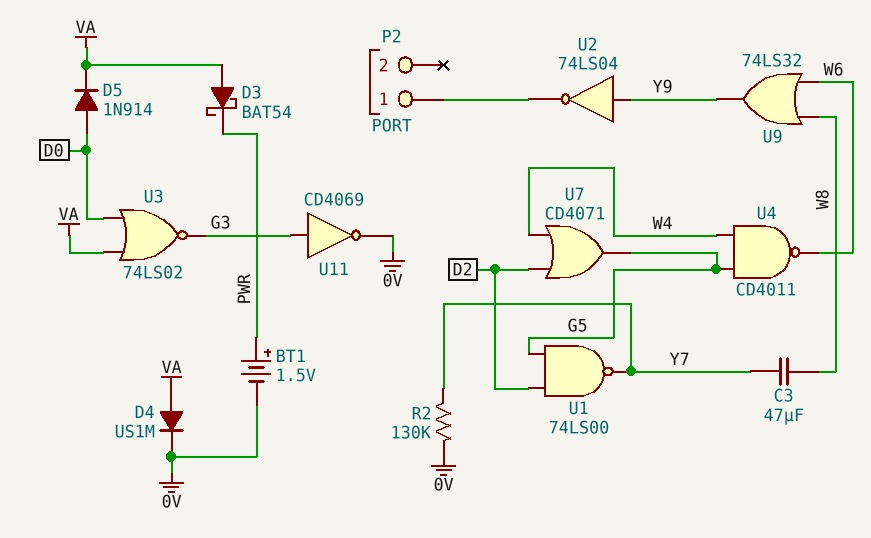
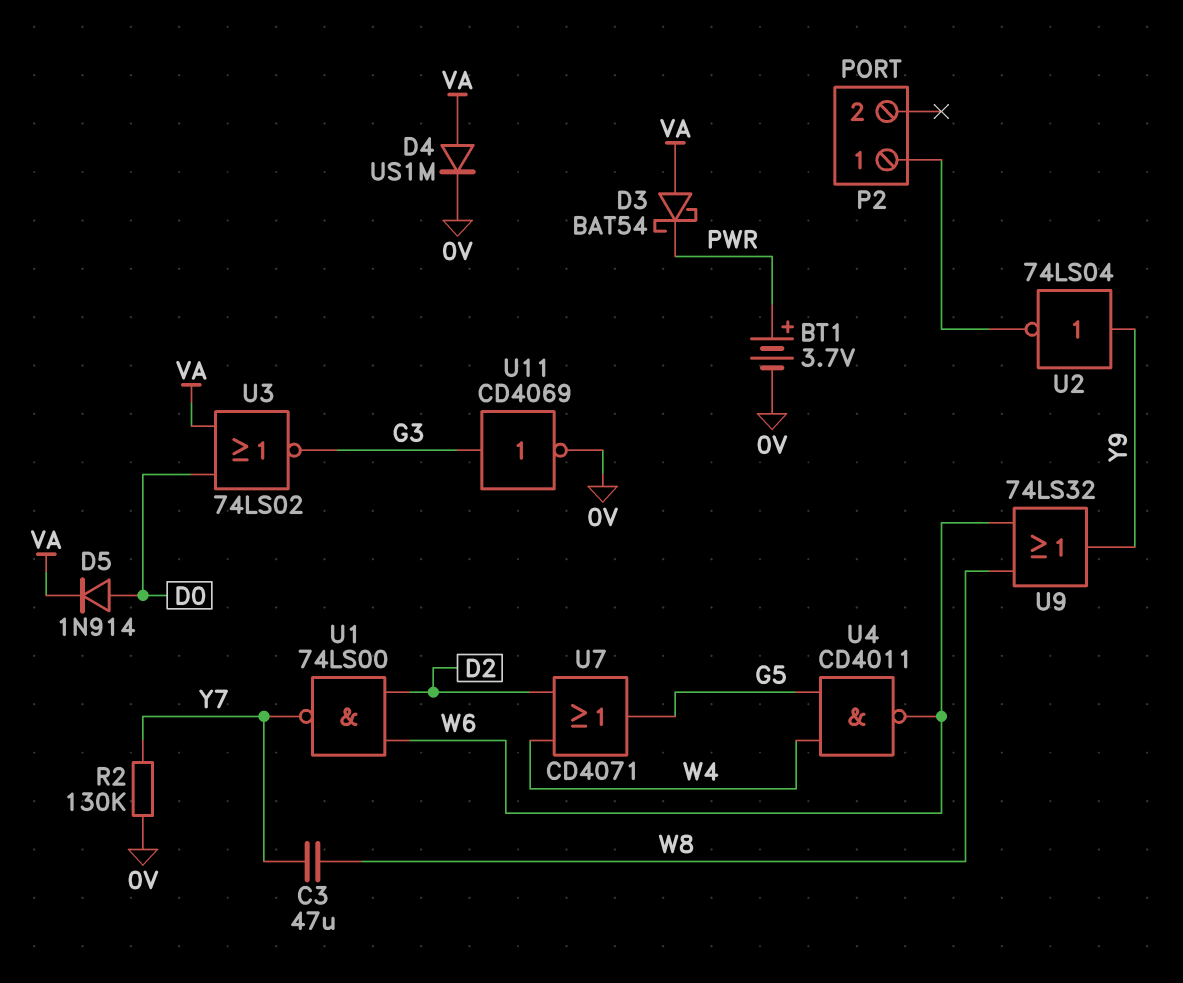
BT1: 1.5V (plus PWR, minus 0V) -> 3.7V (plus PWR, minus 0V)
U1: NAND 74LS00 (in D2, in G5, out Y7) -> NAND 74LS00 (in D2, in W6, out Y7)

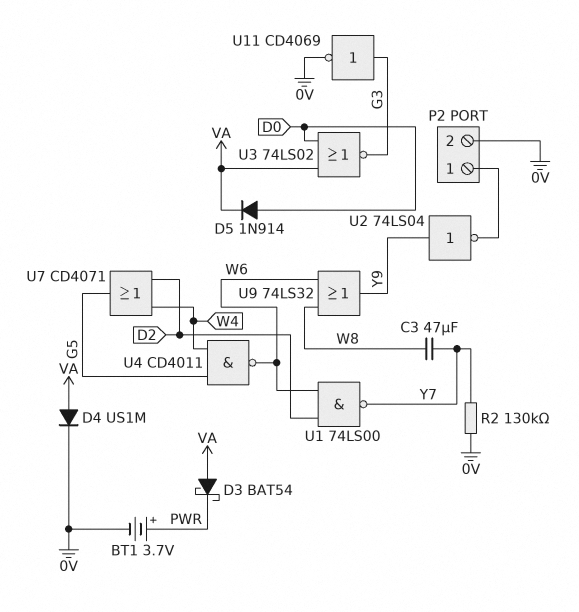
P2 pin 2: none -> 0V

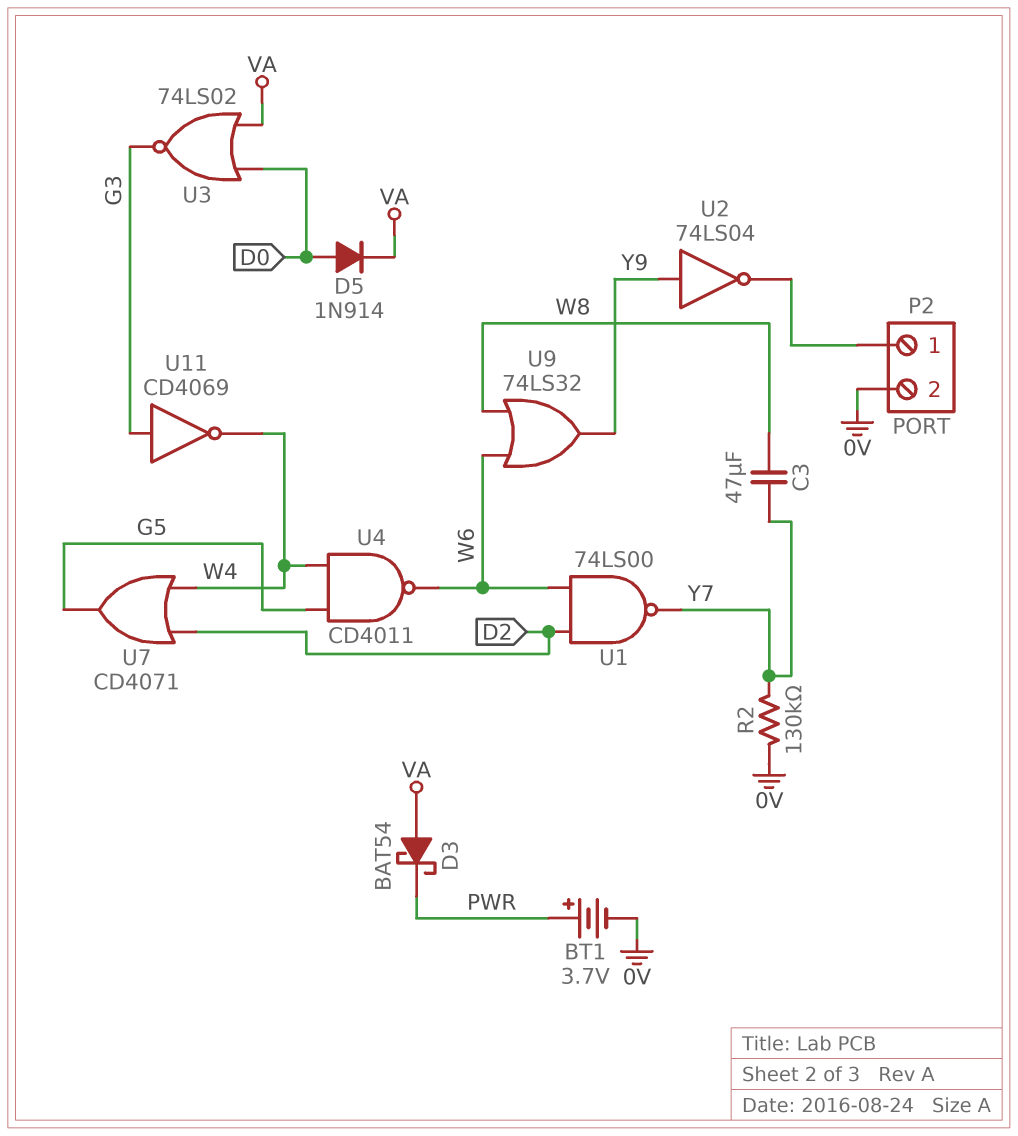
D4: diode US1M (A VA, K 0V) -> none
U11: NOT CD4069 (in G3, out 0V) -> NOT CD4069 (in G3, out W4)

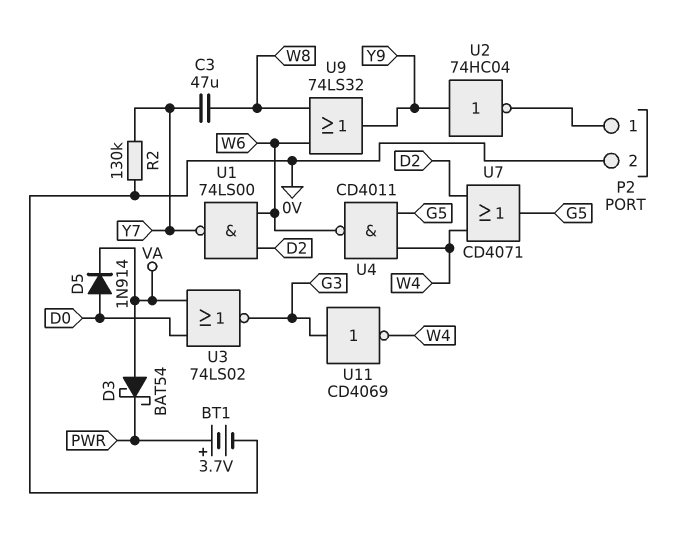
U2: NOT 74LS04 (in Y9, out P2/1) -> NOT 74HC04 (in Y9, out P2/1)

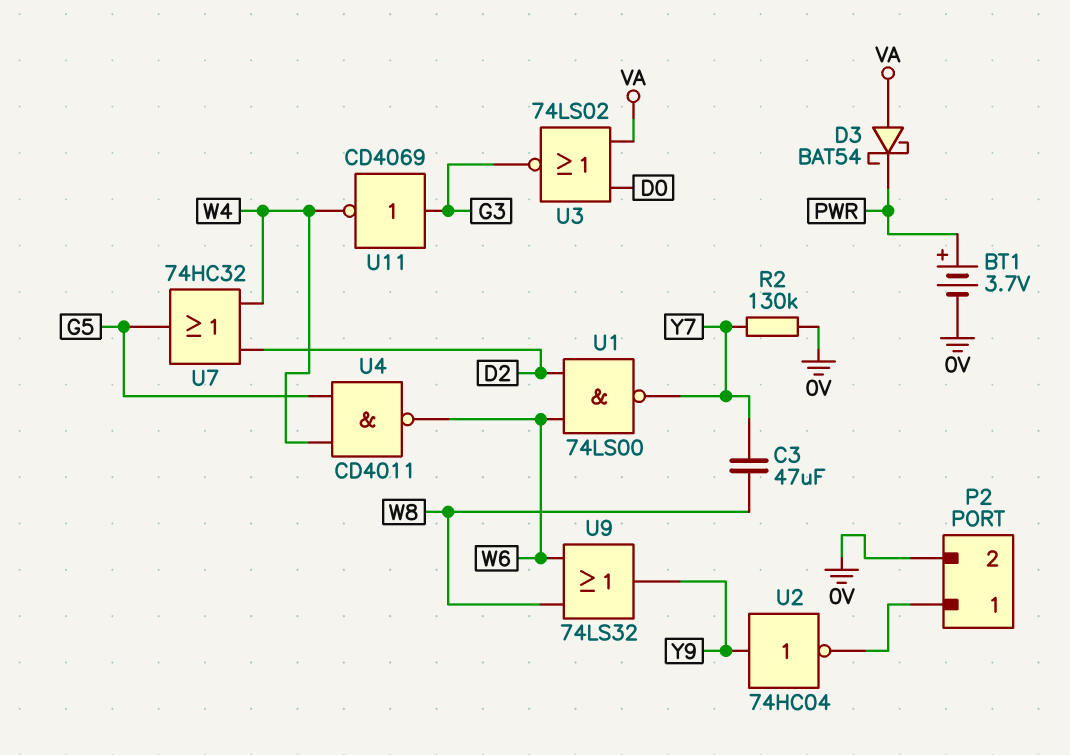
D5: diode 1N914 (A D0, K VA) -> none
U7: OR CD4071 (in D2, in W4, out G5) -> OR 74HC32 (in D2, in W4, out G5)

